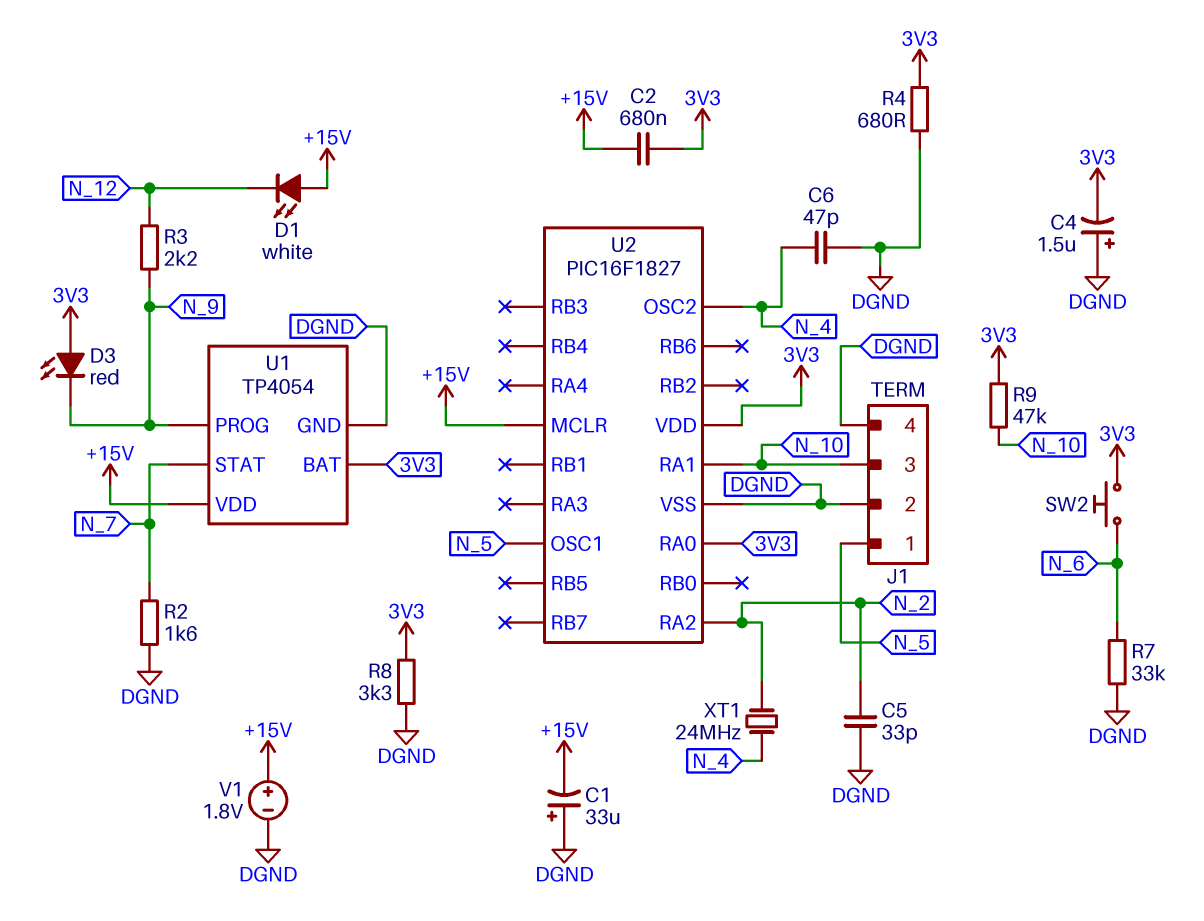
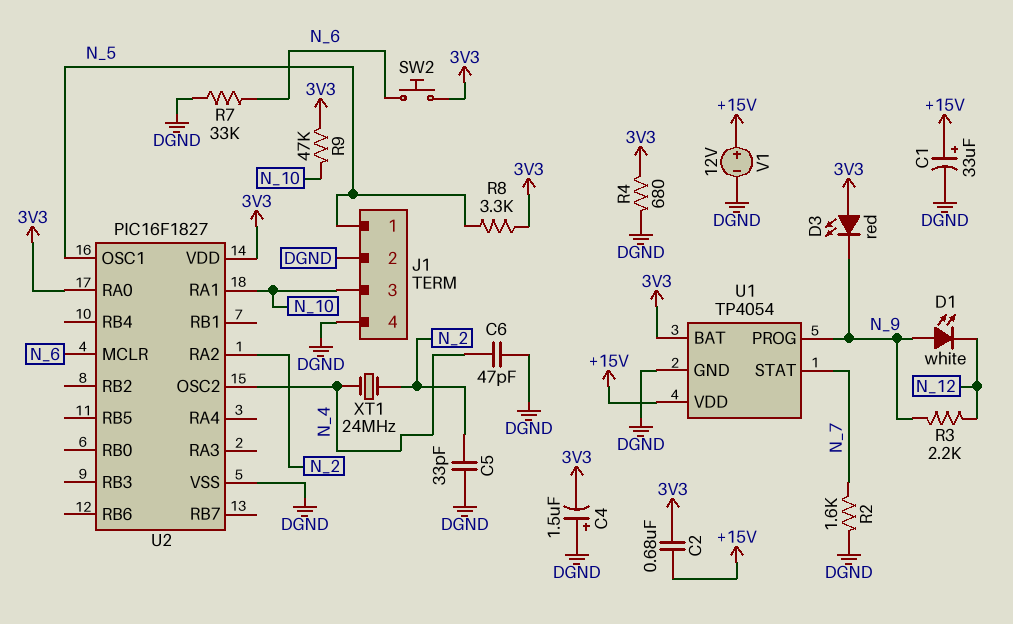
C1: 33uF (plus DGND, minus +15V) -> 33uF (plus +15V, minus DGND)
D1: LED white (A +15V, K N_12) -> LED white (A N_9, K N_12)
R8: 3.3k (3V3, DGND) -> 3.3k (3V3, N_5)
U2 pin MCLR: +15V -> N_6
V1: 1.8V (plus +15V, minus DGND) -> 12V (plus +15V, minus DGND)

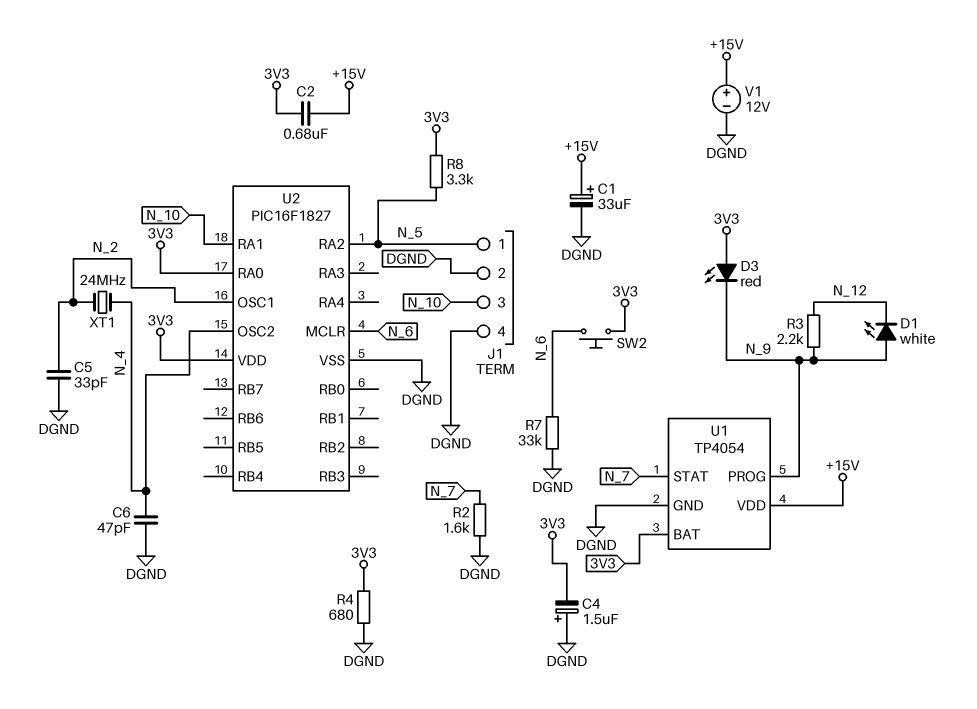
R9: 47k (3V3, N_10) -> none
U2 pin OSC1: N_5 -> N_2
U2 pin RA2: N_2 -> N_5

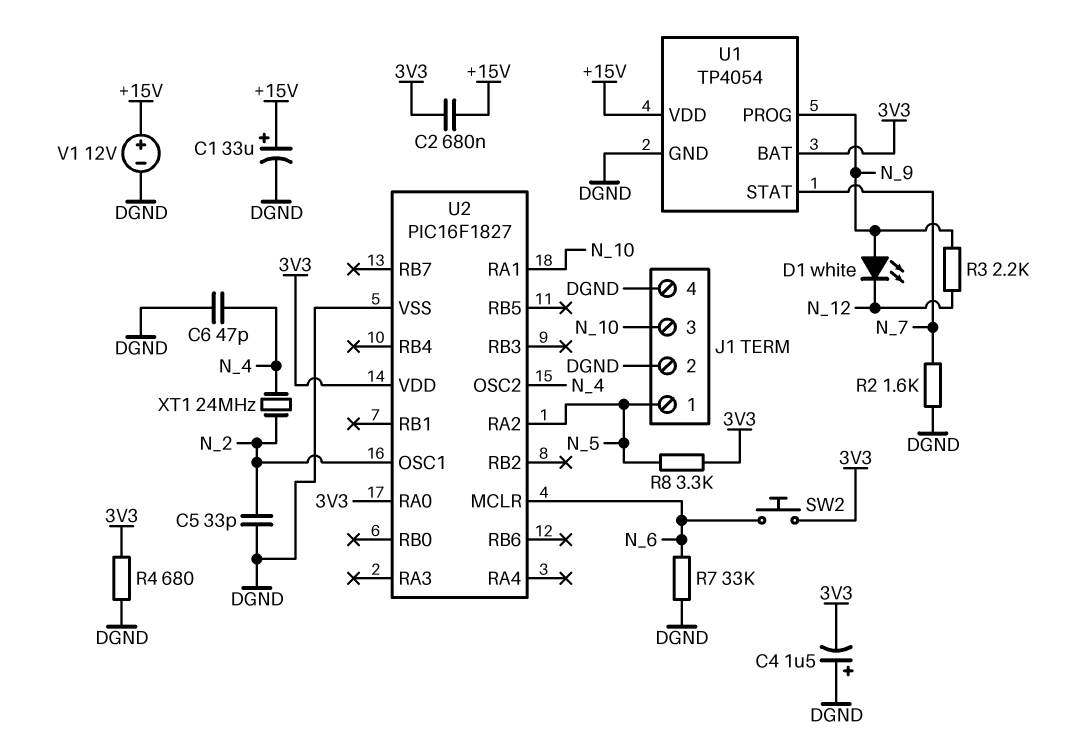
D3: LED red (A 3V3, K N_9) -> none

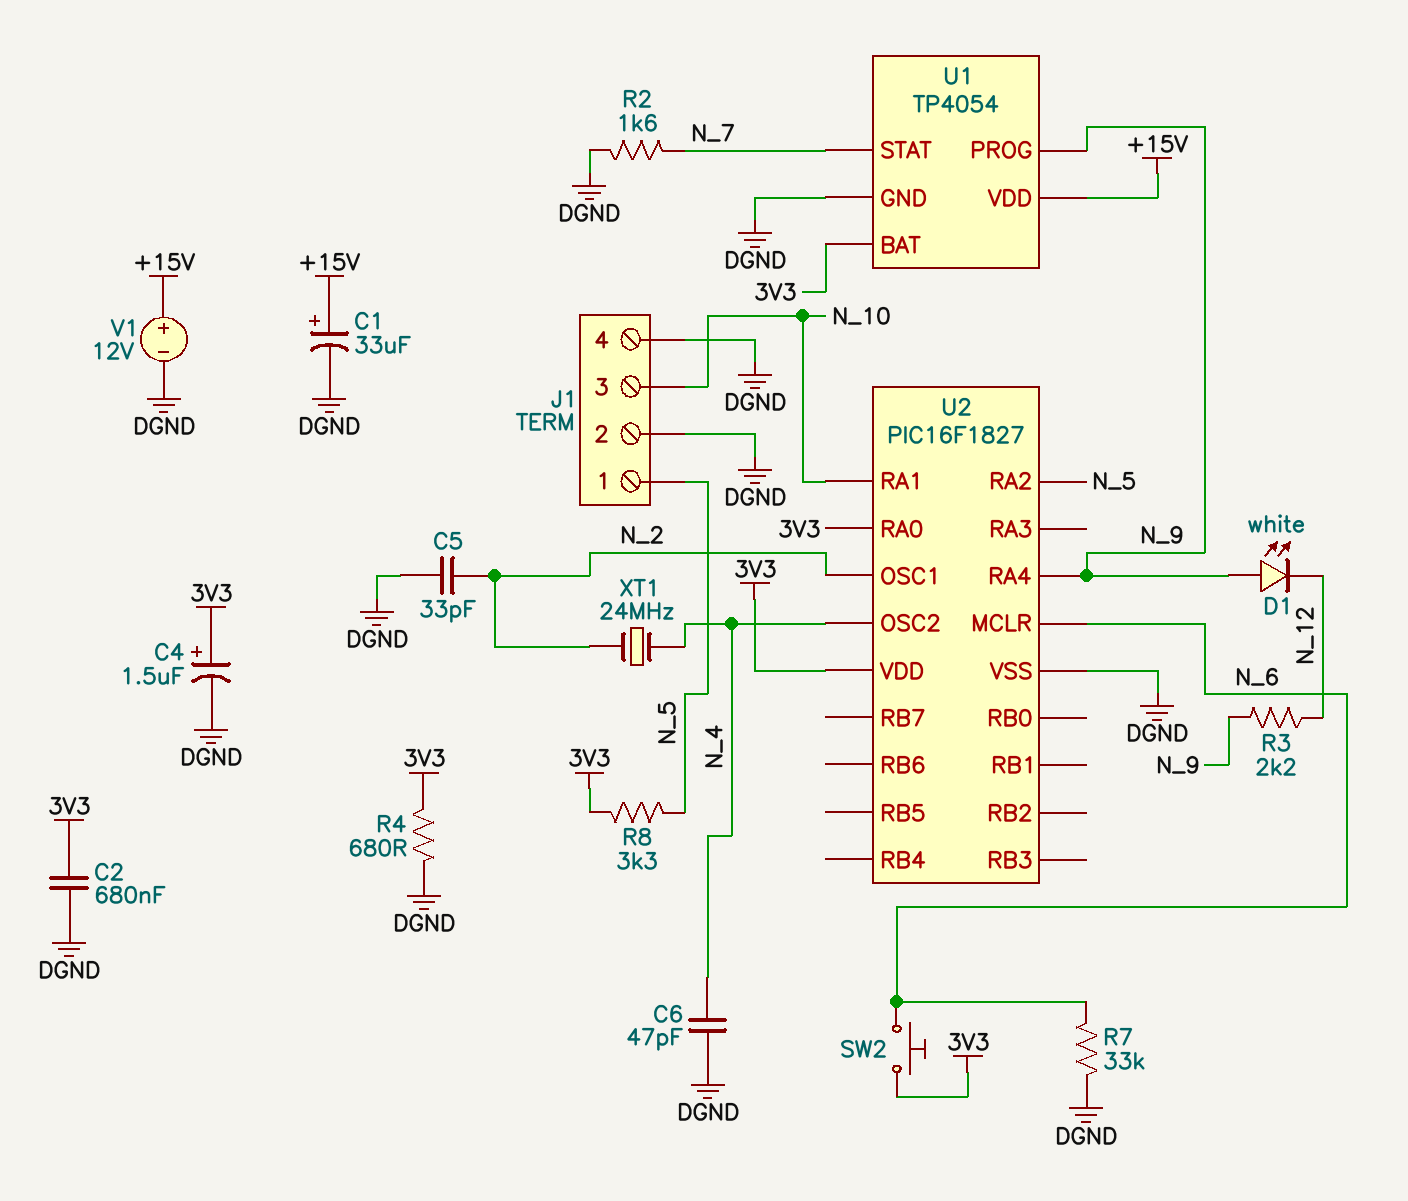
C2: 680nF (+15V, 3V3) -> 680nF (3V3, DGND)
C4: 1.5uF (plus DGND, minus 3V3) -> 1.5uF (plus 3V3, minus DGND)
U2 pin RA4: none -> N_9

